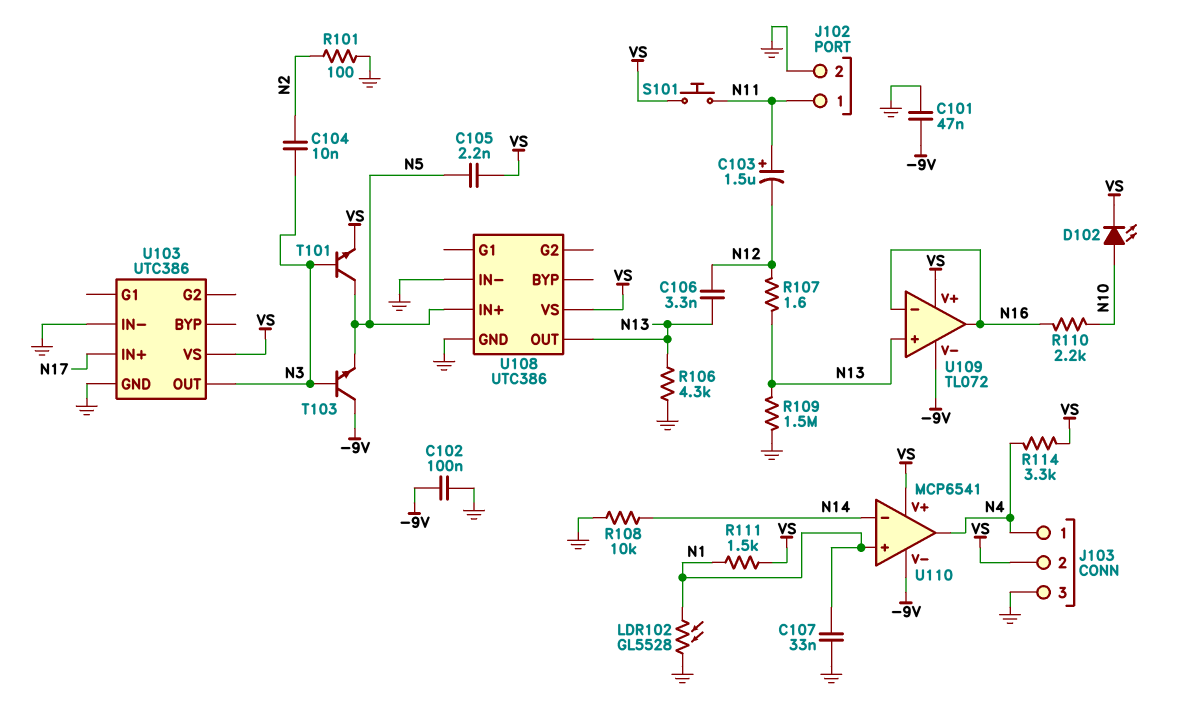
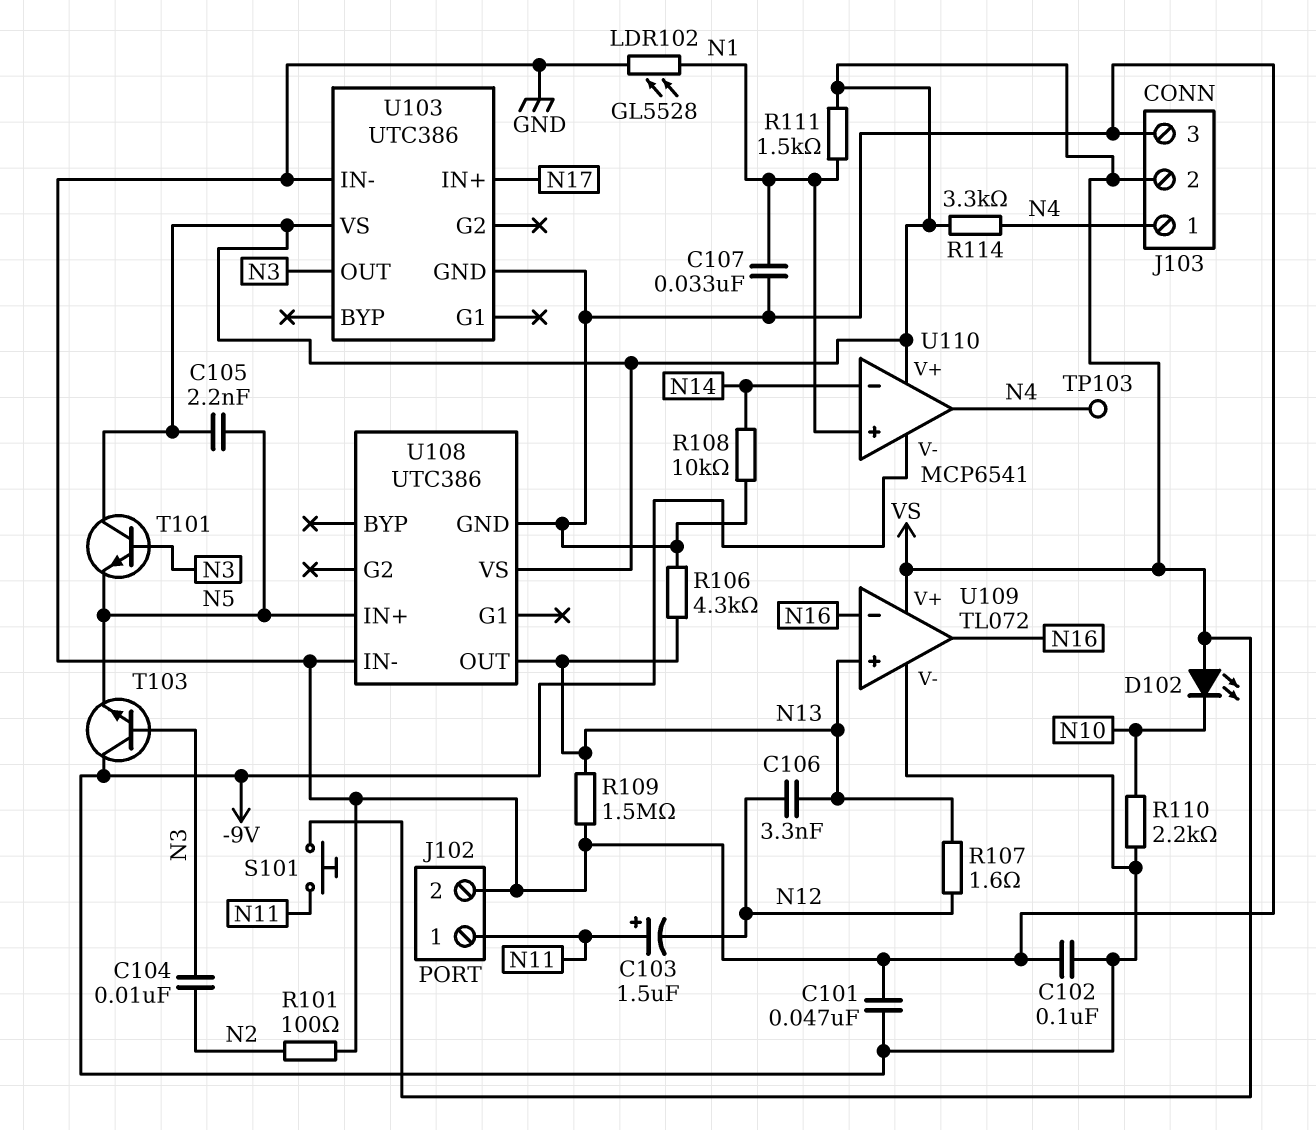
D102: LED (A N10, K VS) -> LED (A VS, K N10)
R110: 2.2k (N10, N16) -> 2.2k (-9V, N10)
T101: NPN (B N3, C N5, E VS) -> NPN (B N3, C VS, E N5)
TP103: none -> test point (N4)

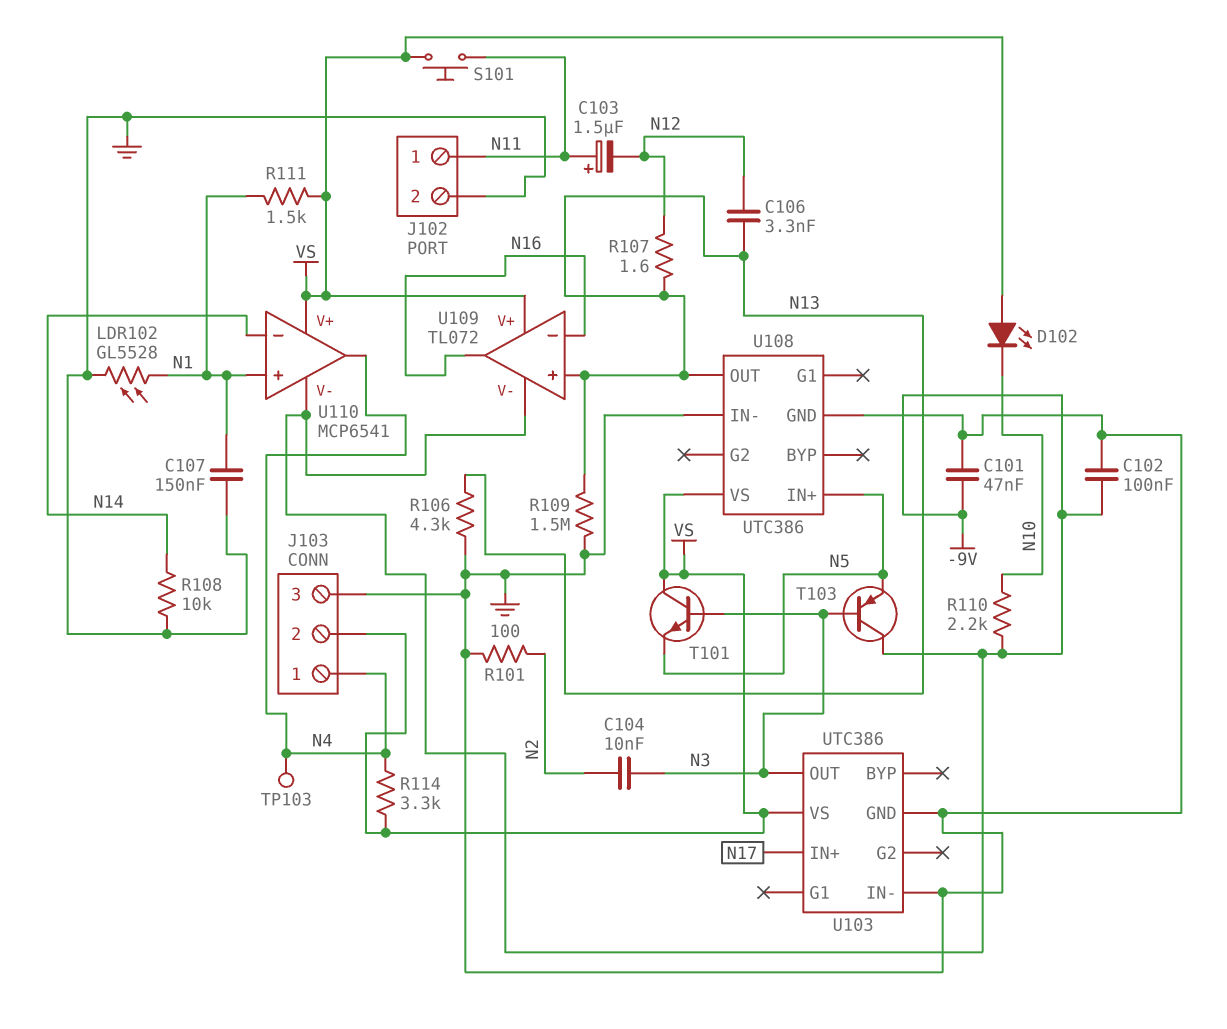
C105: 2.2nF (N5, VS) -> none
C107: 33nF (GND, N1) -> 150nF (GND, N1)
T103: NPN (B N3, C -9V, E N5) -> PNP (B N3, C -9V, E N5)

